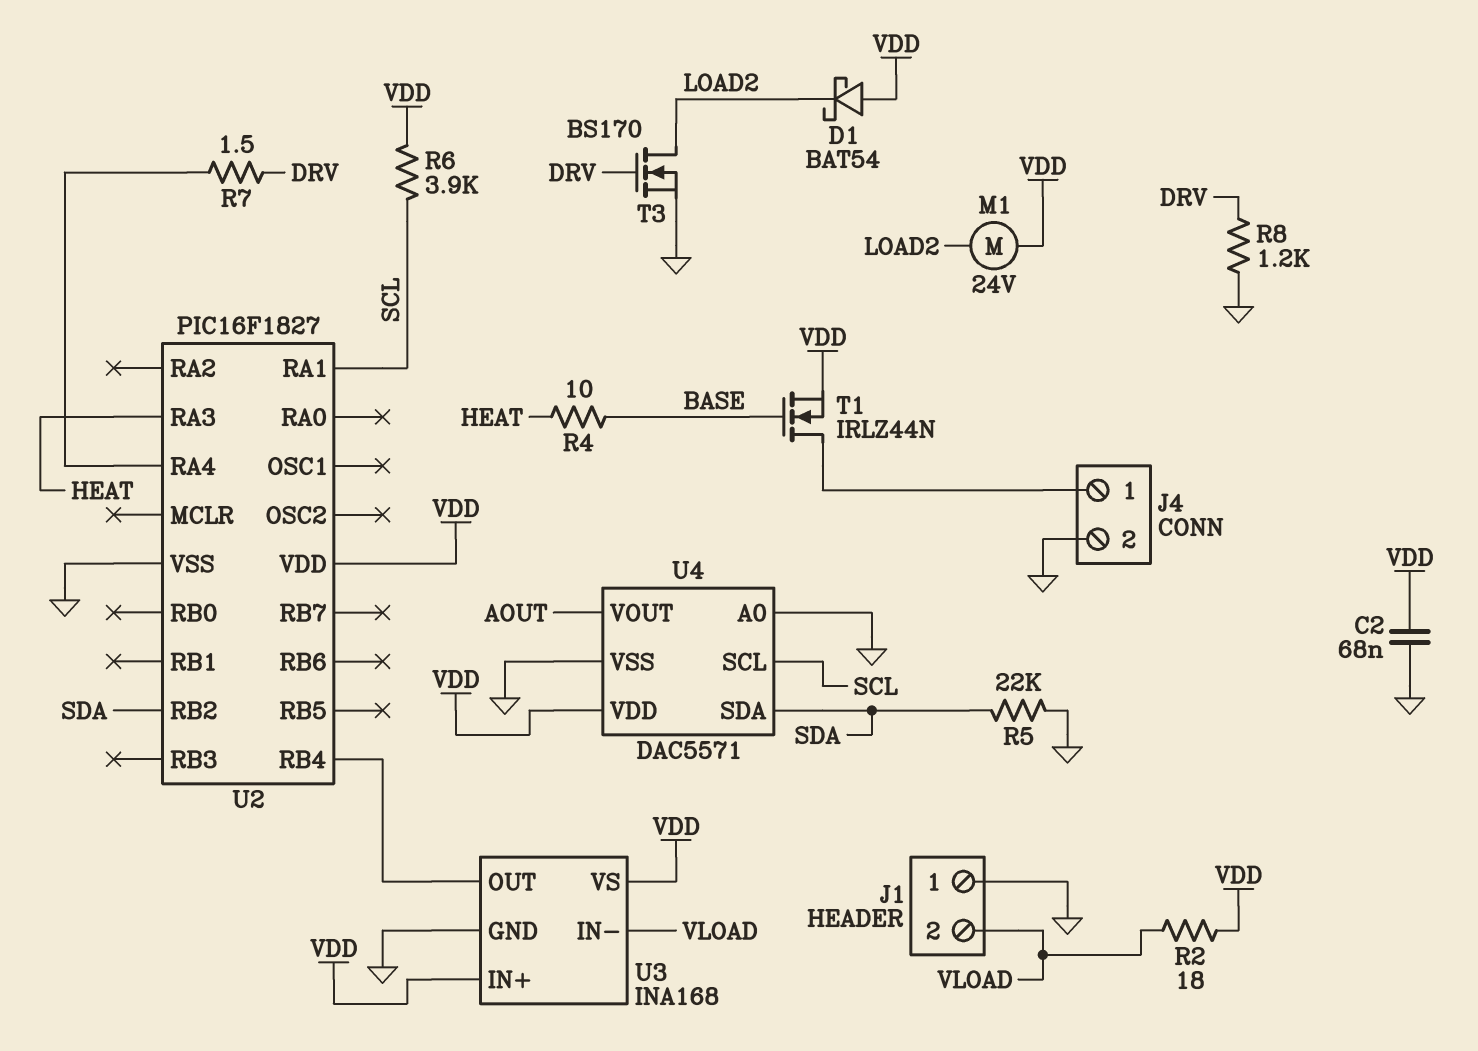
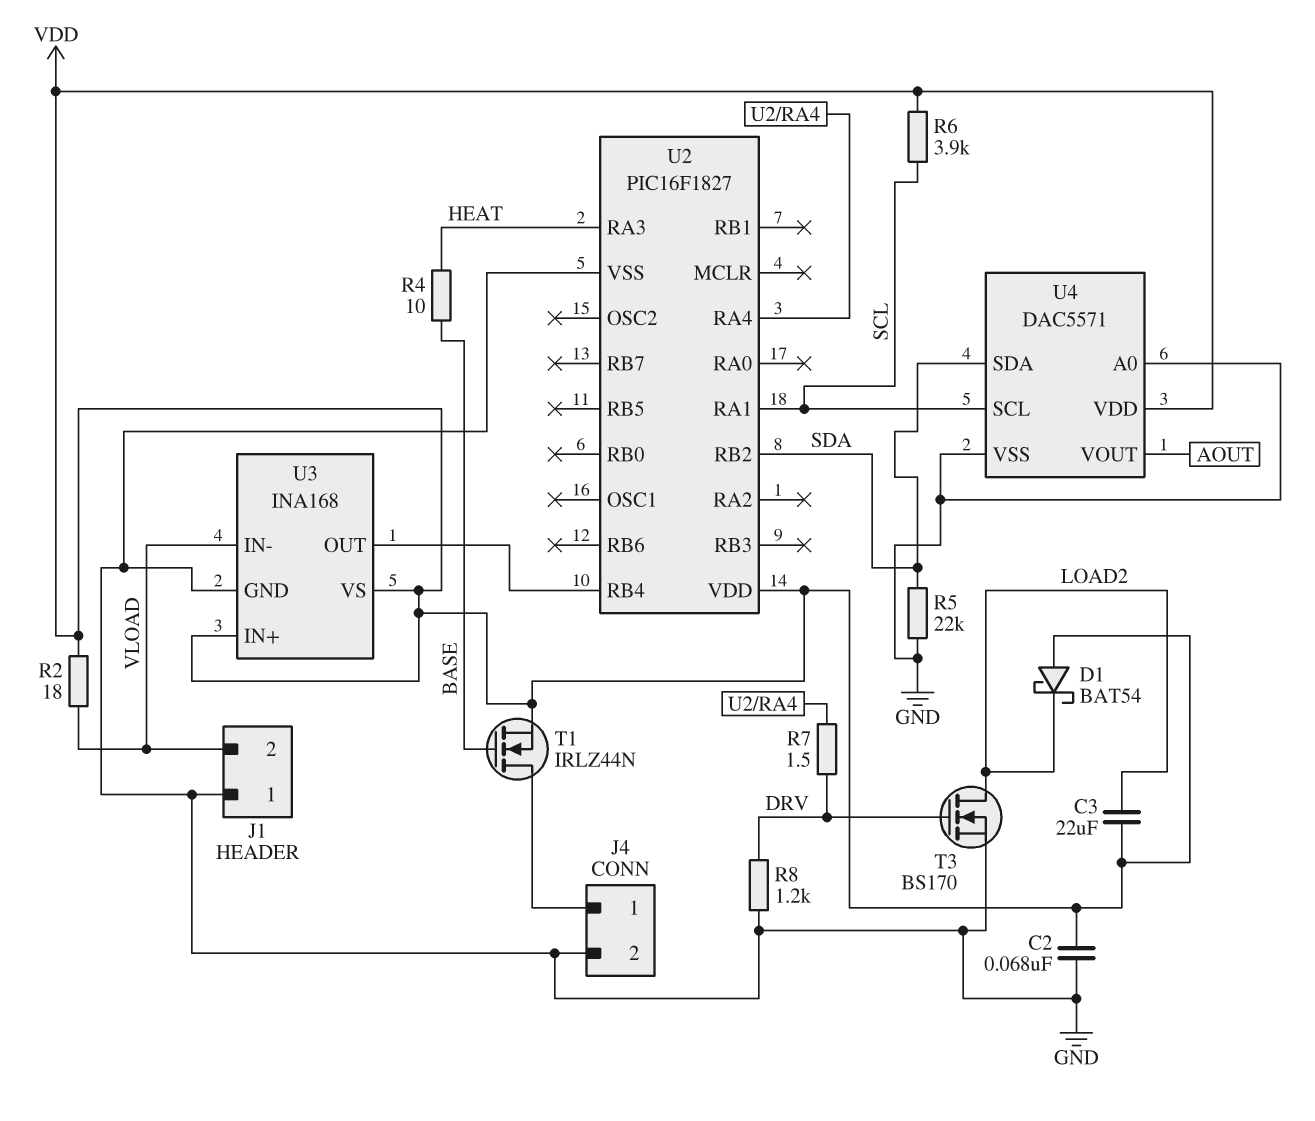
C3: none -> 22uF (LOAD2, VDD)
M1: motor 24V (LOAD2, VDD) -> none

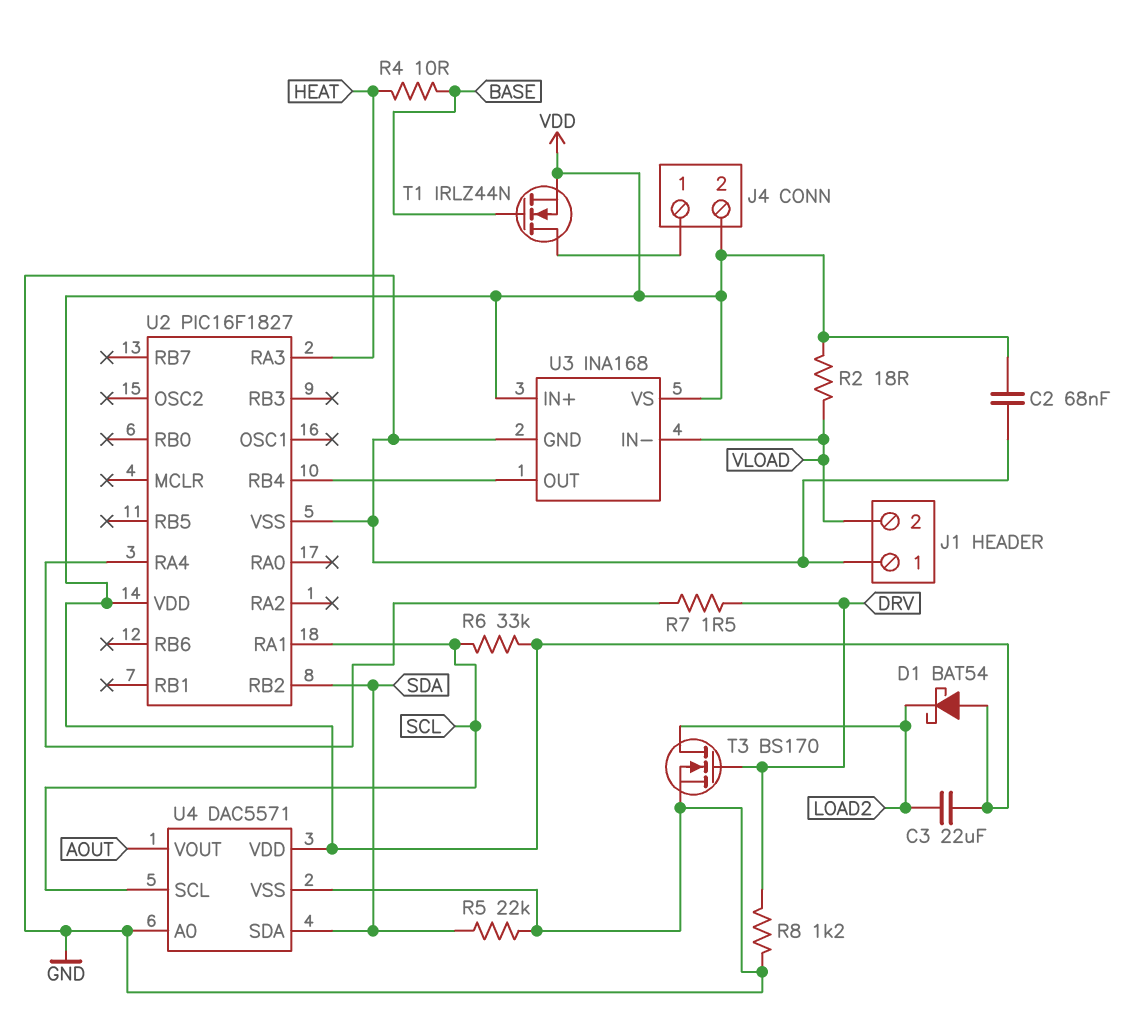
J4 pin 2: GND -> VDD
R6: 3.9k (SCL, VDD) -> 33k (SCL, VDD)

